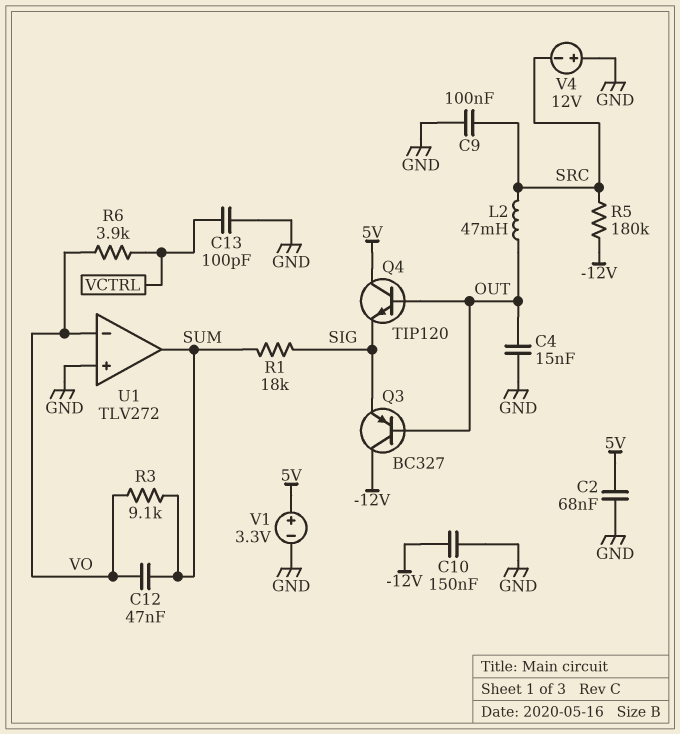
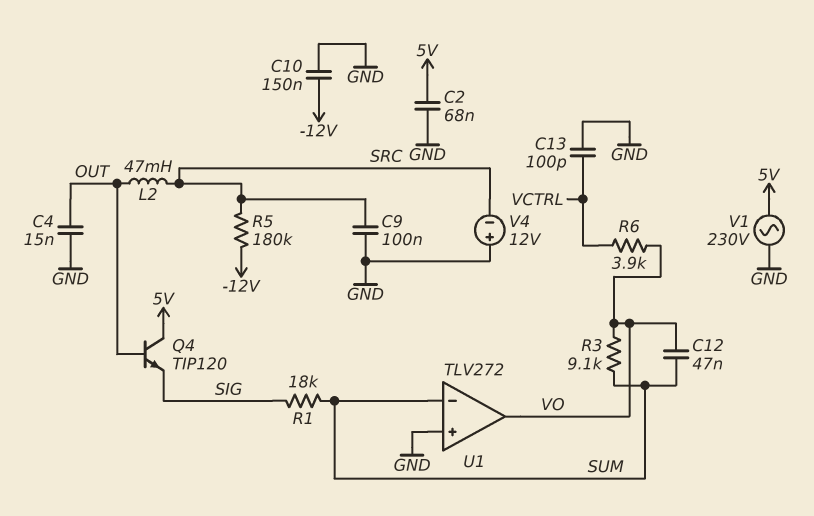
Q3: PNP BC327 (B OUT, C -12V, E SIG) -> none
U1 pin in-: VO -> SUM
U1 pin out: SUM -> VO
V1: 3.3V (plus 5V, minus GND) -> AC 230V (5V, GND)

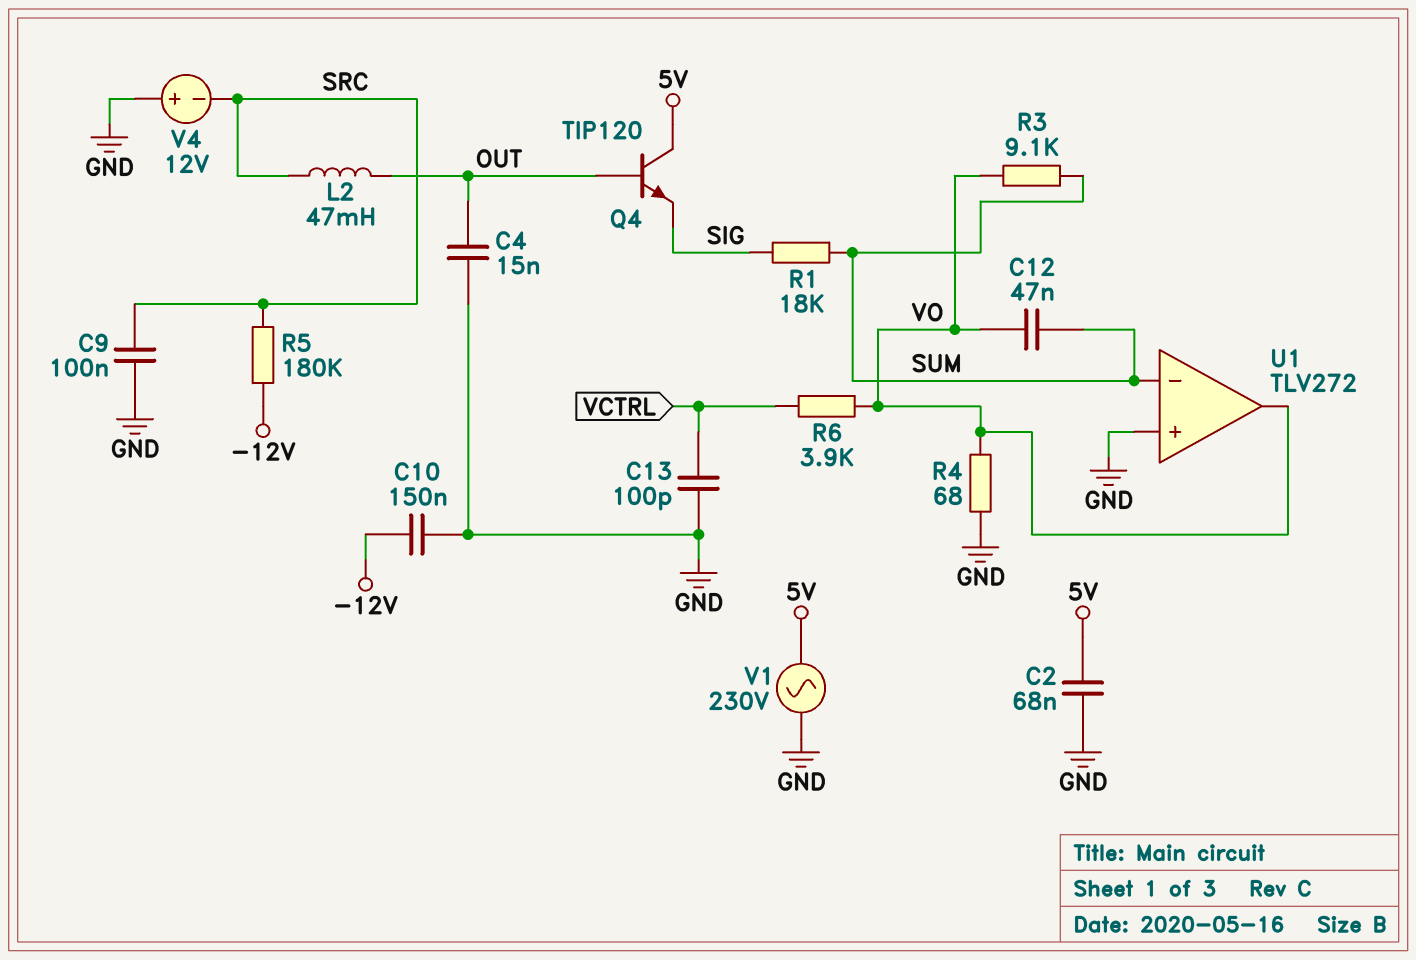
R4: none -> 68 (GND, VO)

